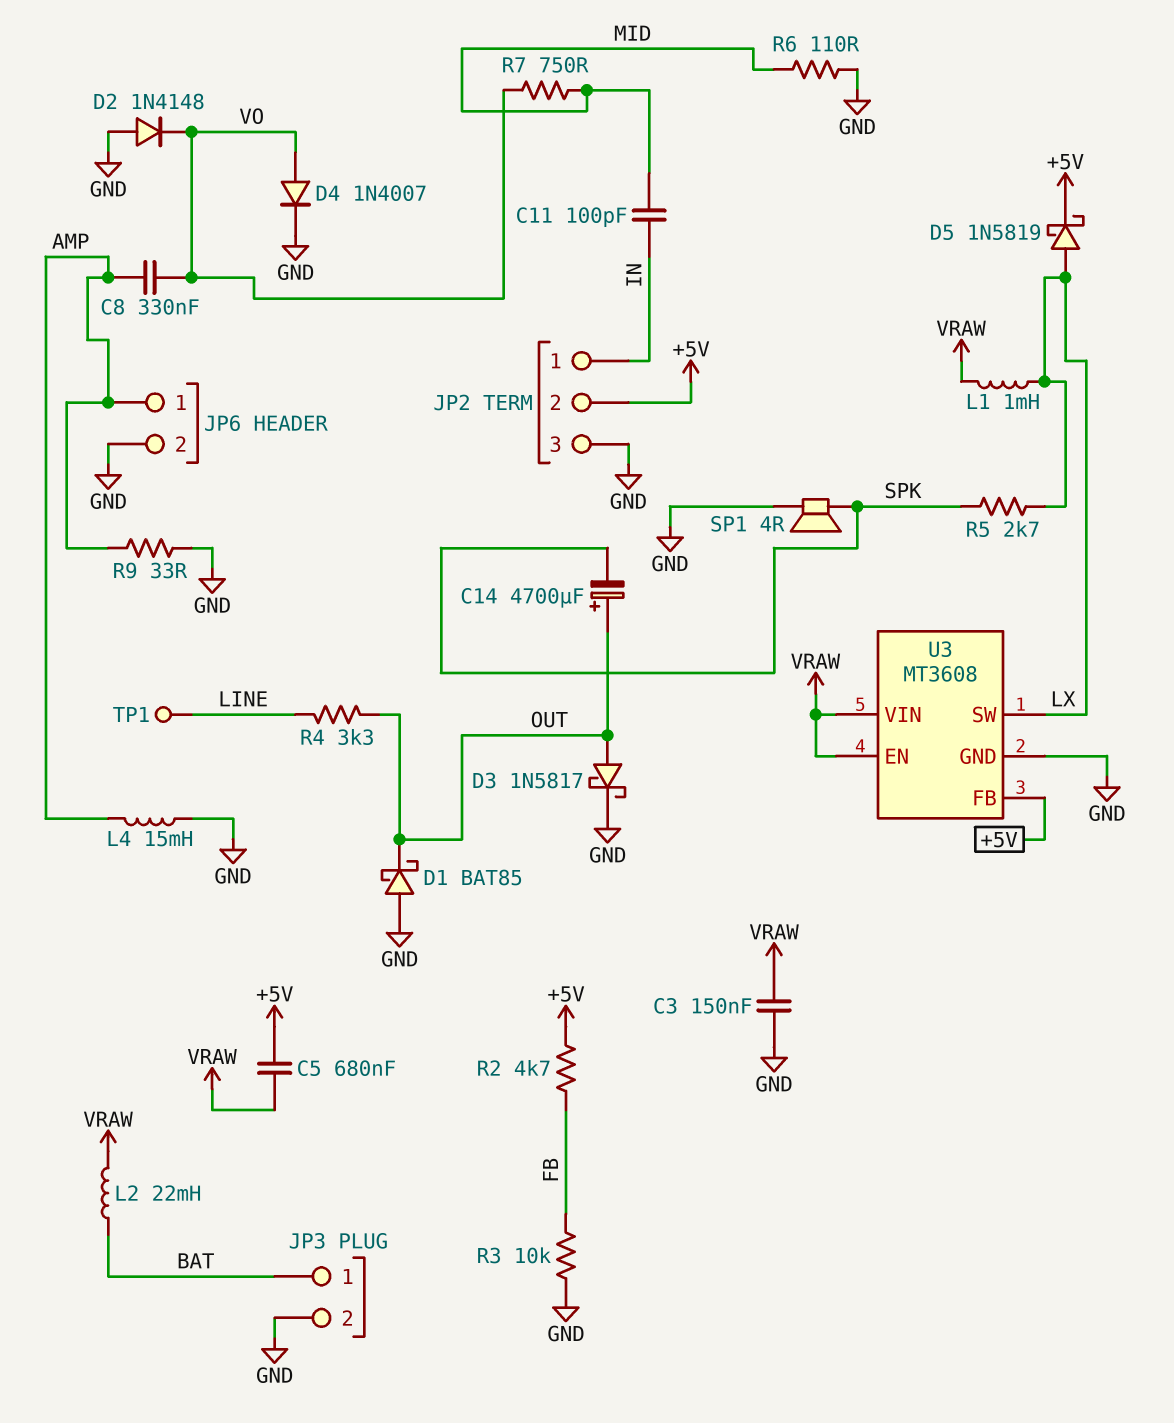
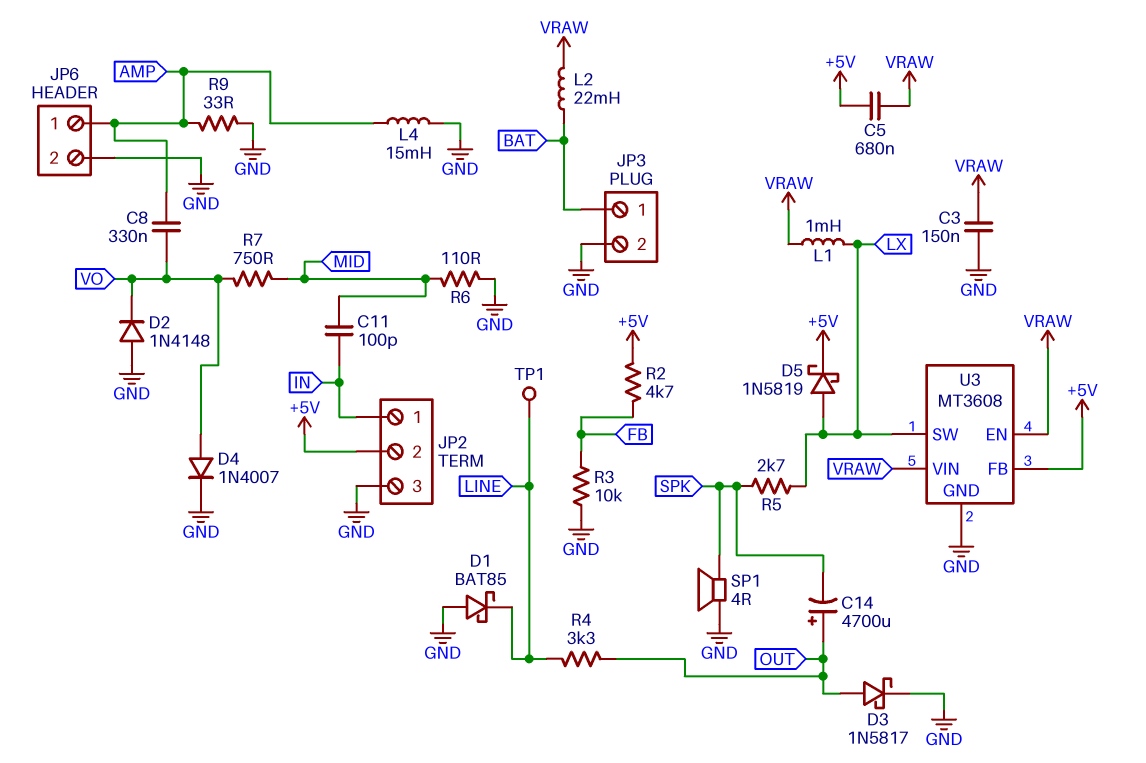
D1: schottky BAT85 (A GND, K OUT) -> schottky BAT85 (A GND, K LINE)

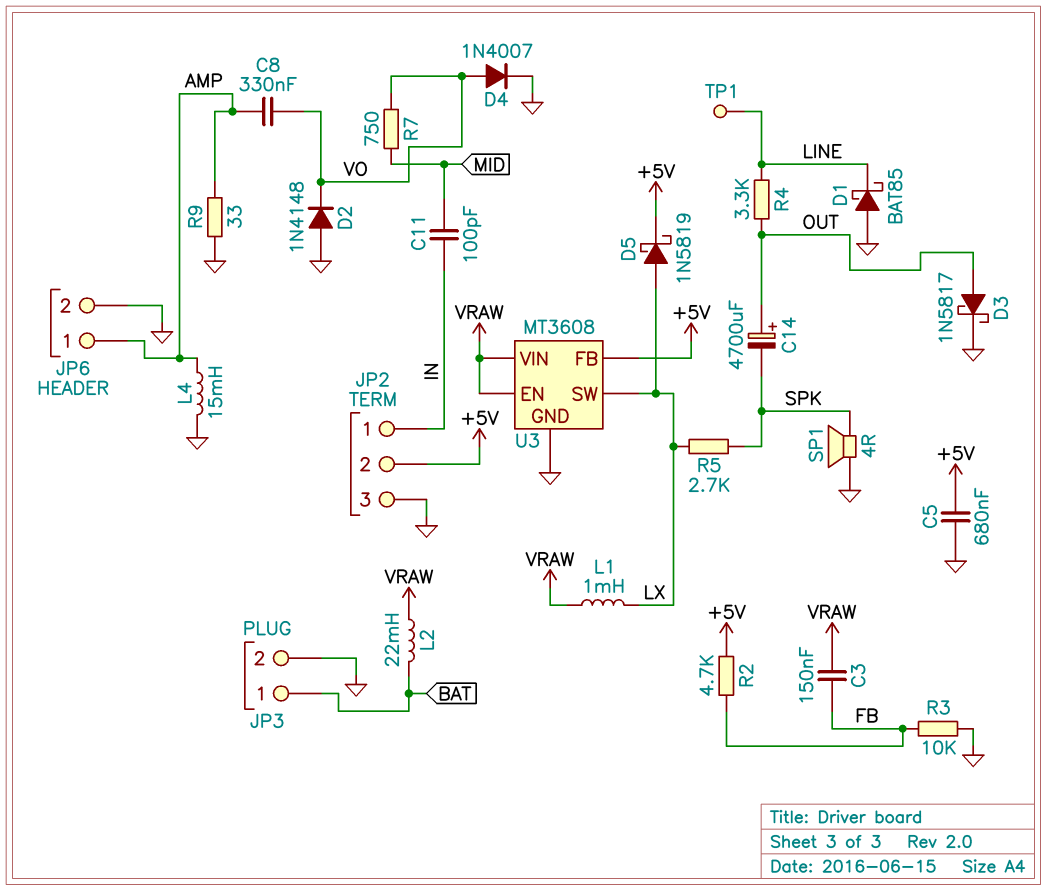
C3: 150nF (GND, VRAW) -> 150nF (FB, VRAW)
C5: 680nF (+5V, VRAW) -> 680nF (+5V, GND)
R6: 110 (GND, MID) -> none

